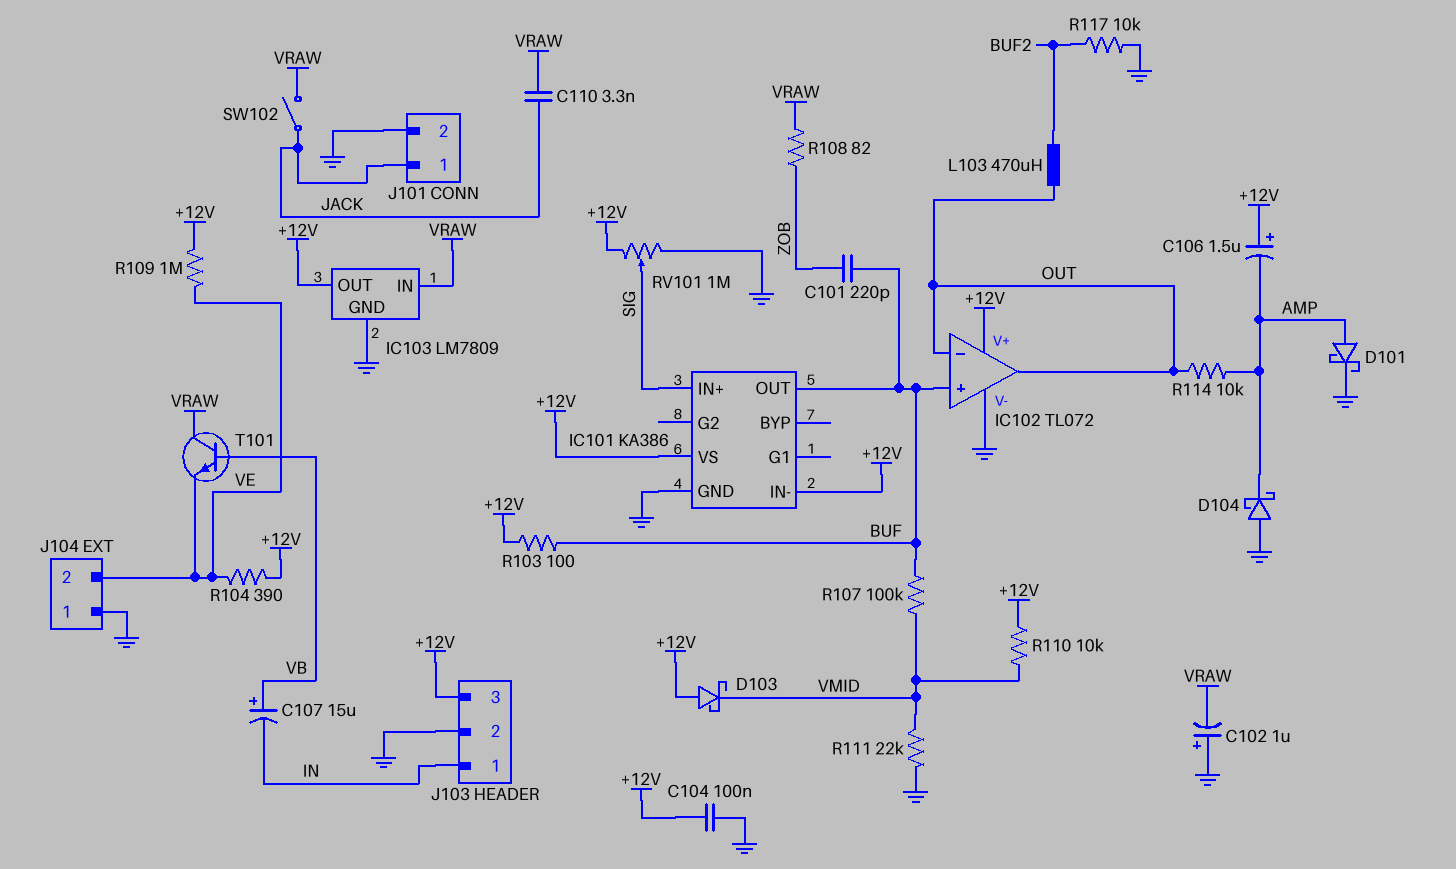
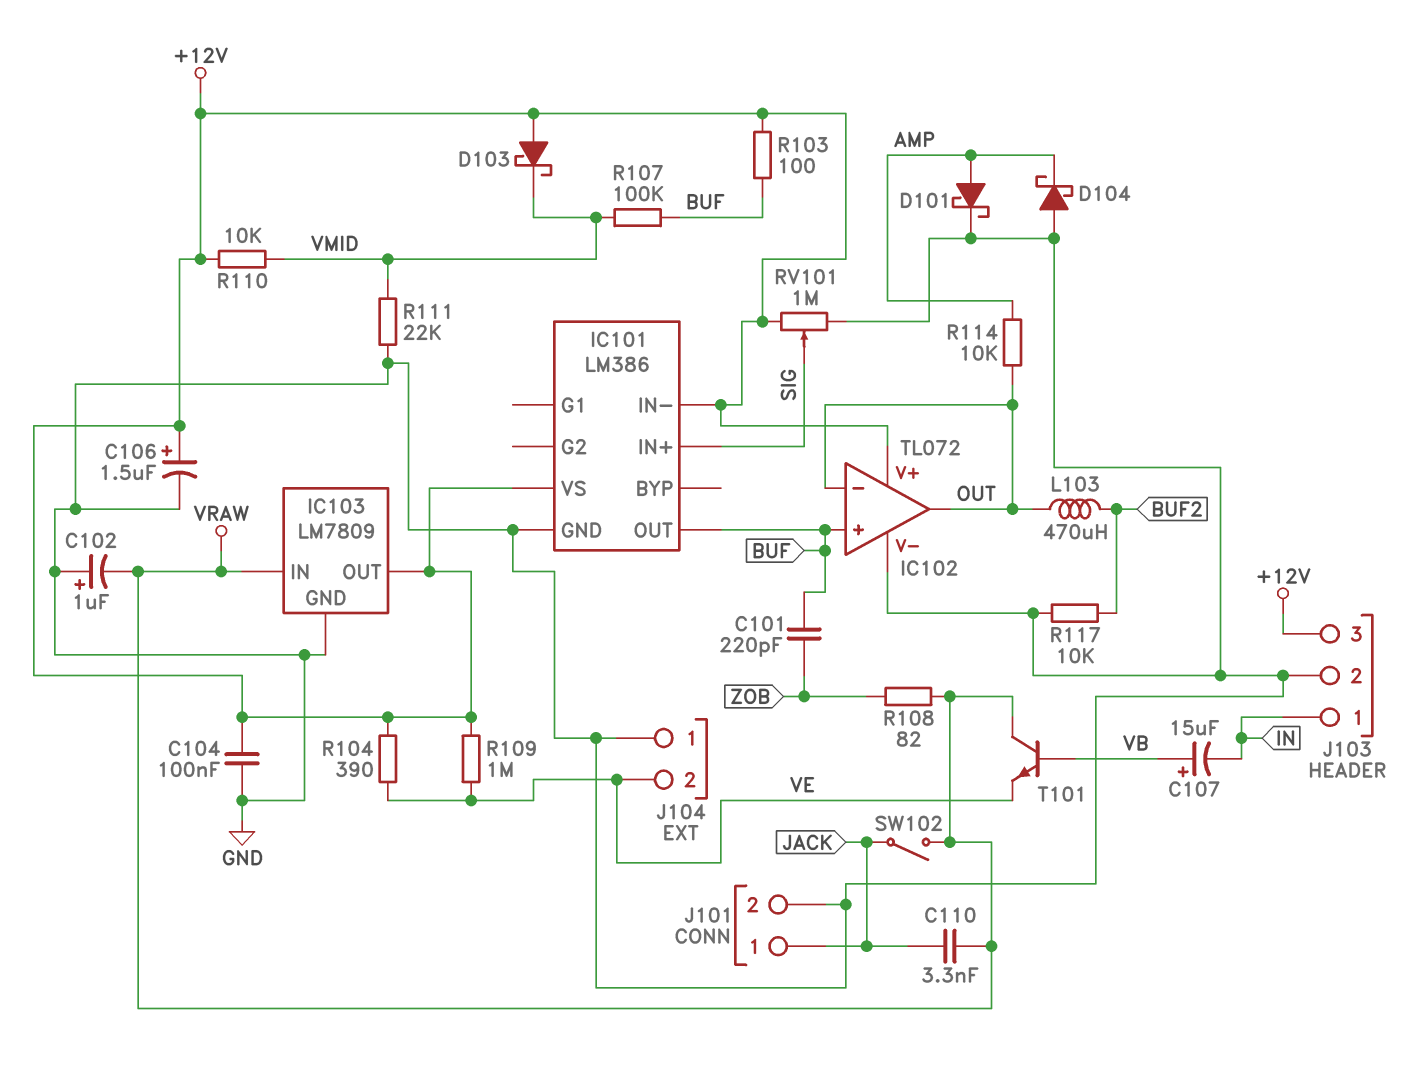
C106: 1.5uF (plus +12V, minus AMP) -> 1.5uF (plus +12V, minus GND)
IC101: KA386 -> LM386

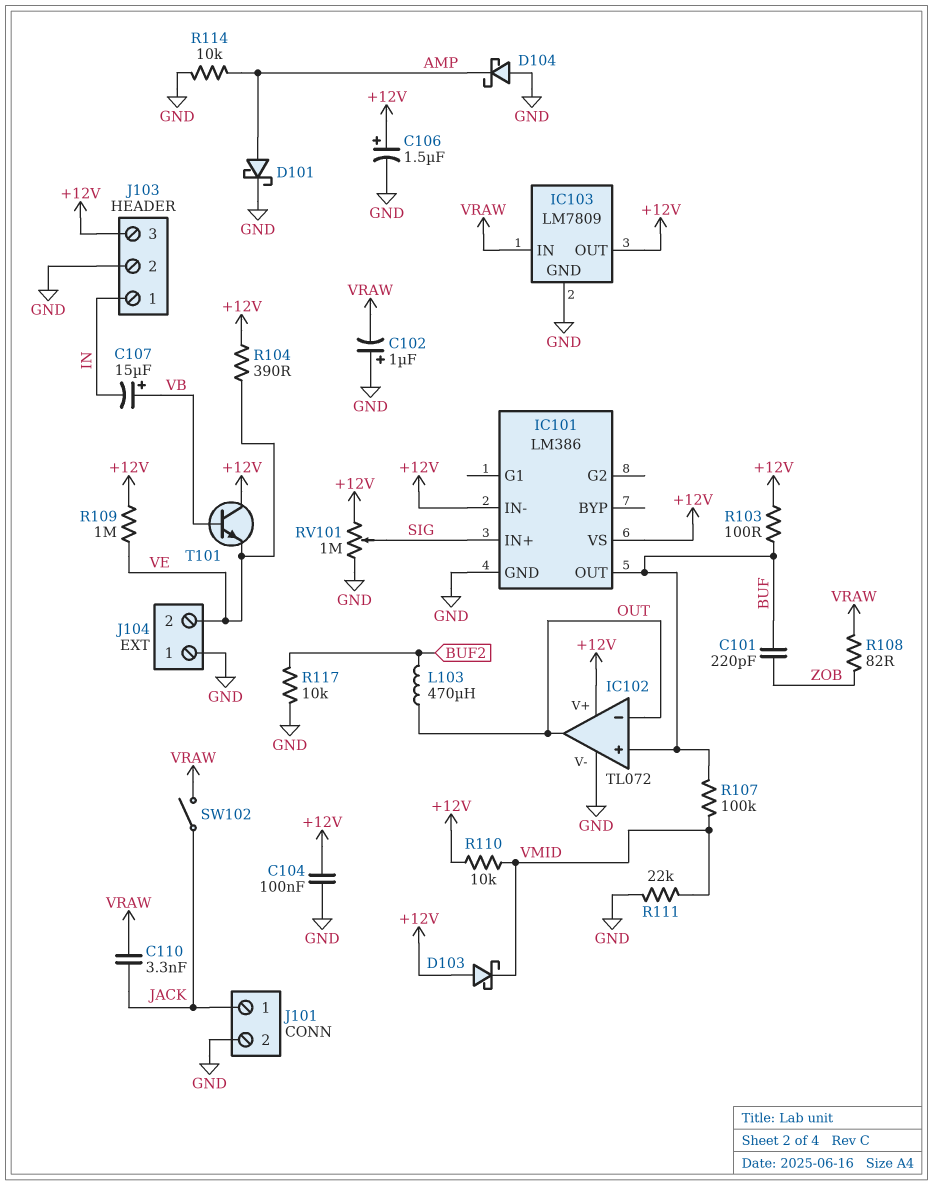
R114: 10k (AMP, OUT) -> 10k (AMP, GND)
T101: NPN (B VB, C VRAW, E VE) -> NPN (B VB, C +12V, E VE)

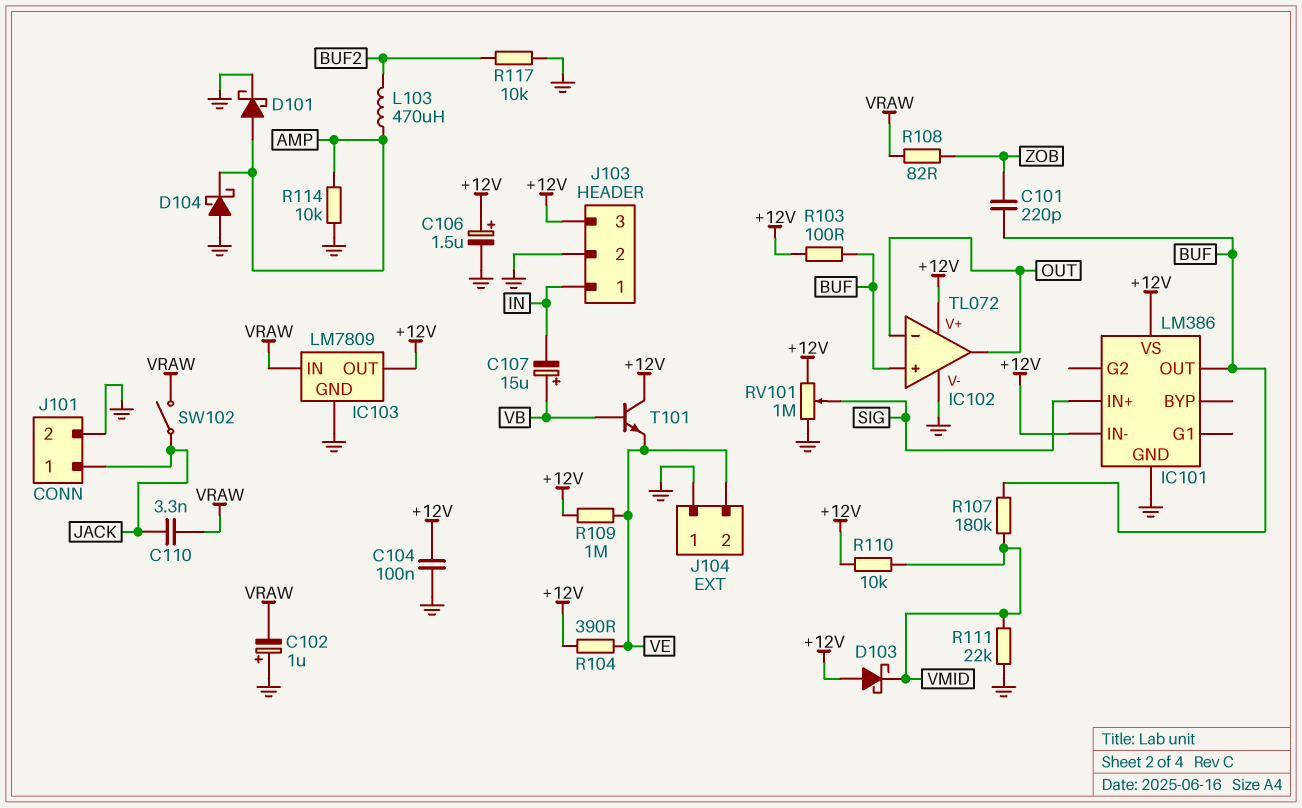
L103: 470uH (BUF2, OUT) -> 470uH (AMP, BUF2)
R107: 100k (BUF, VMID) -> 180k (BUF, VMID)

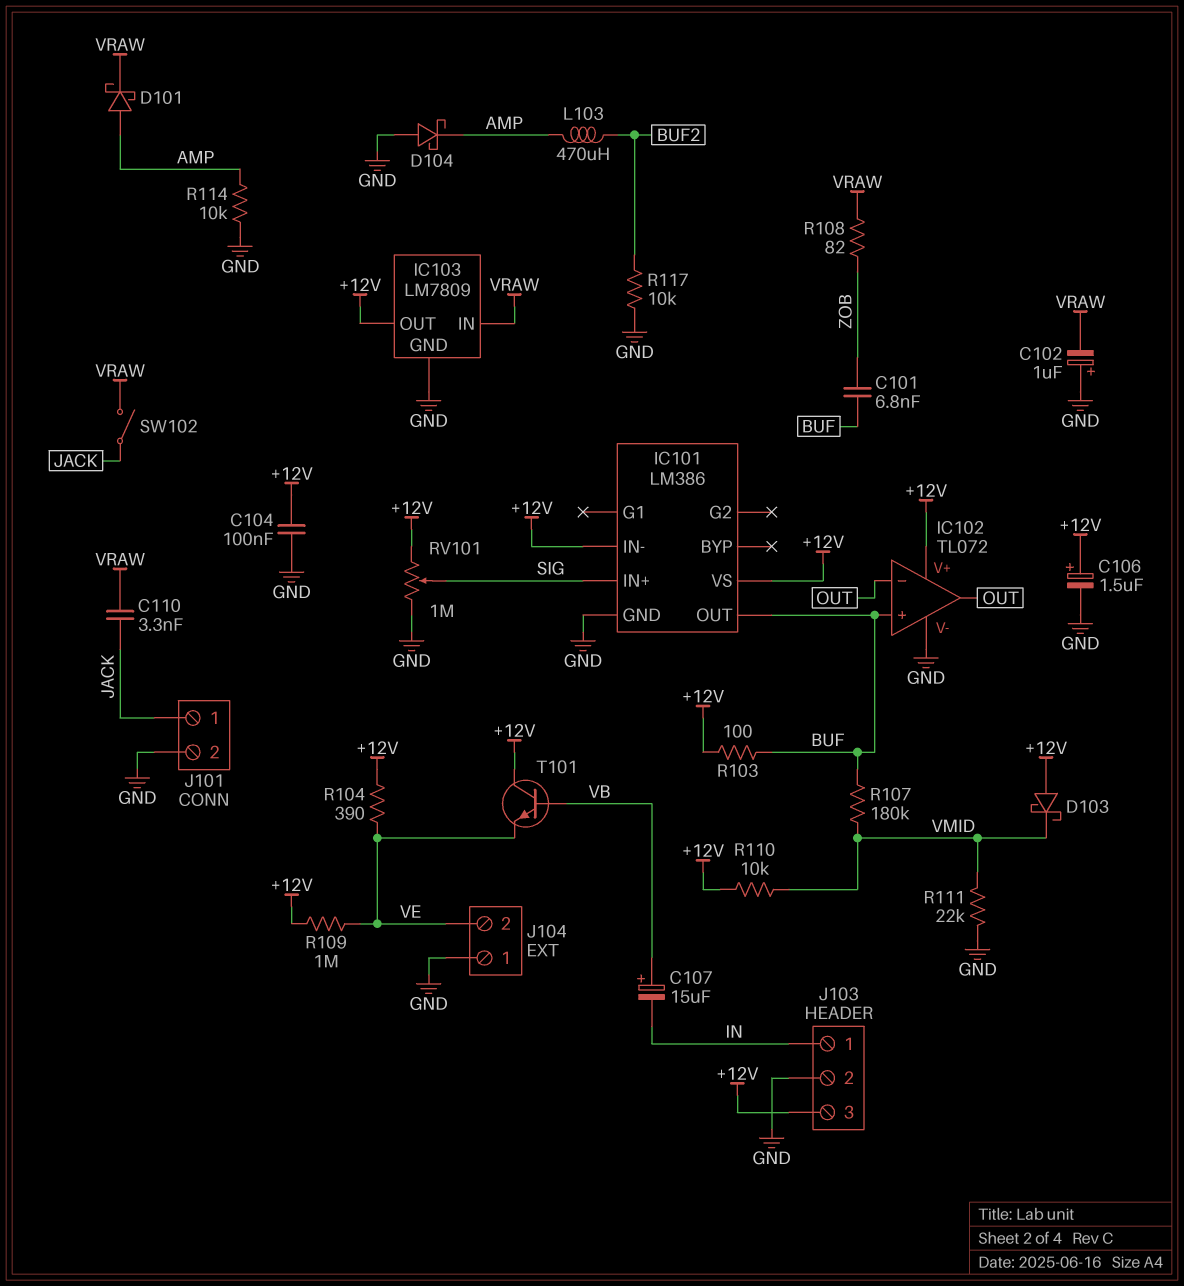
C101: 220pF (BUF, ZOB) -> 6.8nF (BUF, ZOB)
D101: schottky (A AMP, K GND) -> schottky (A AMP, K VRAW)

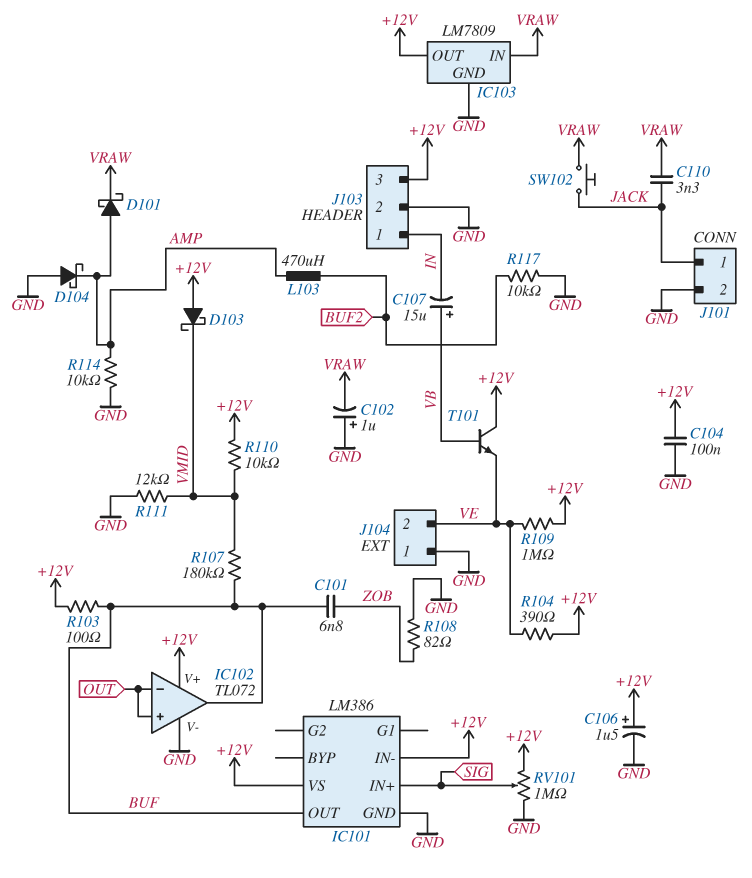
IC102 pin in+: BUF -> OUT
IC102 pin out: OUT -> BUF
R108: 82 (VRAW, ZOB) -> 82 (GND, ZOB)
R111: 22k (GND, VMID) -> 12k (GND, VMID)
SW102: switch (JACK, VRAW) -> button (JACK, VRAW)

